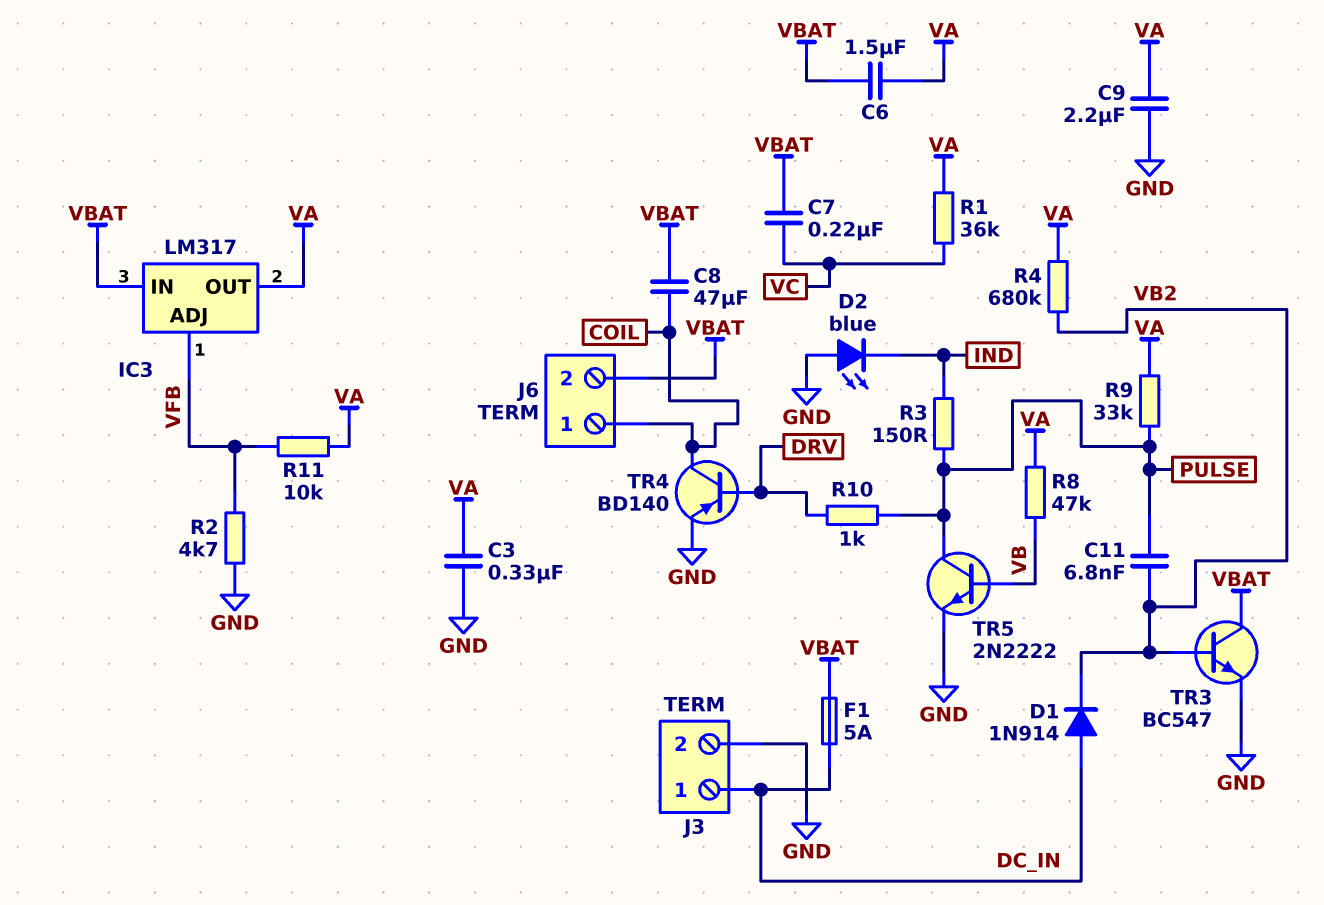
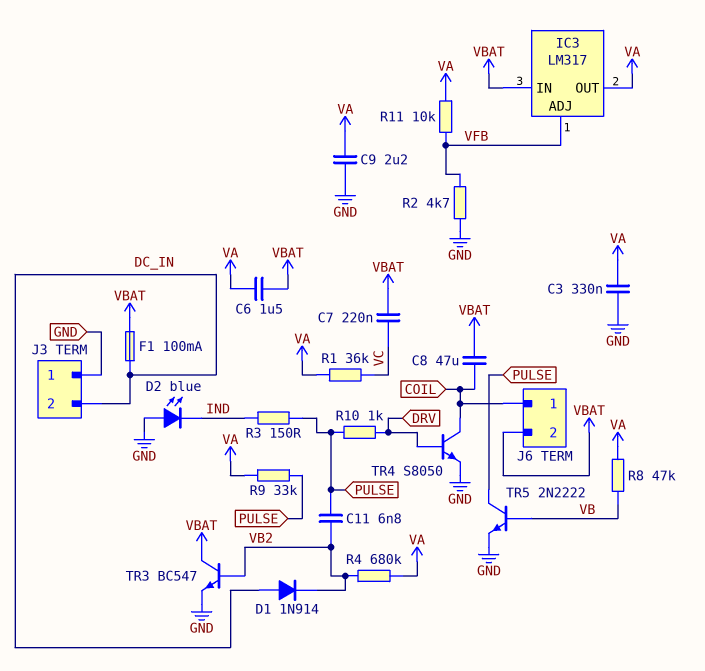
F1: 5A (DC_IN, VBAT) -> 100mA (DC_IN, VBAT)
J3 pin 1: DC_IN -> GND
J3 pin 2: GND -> DC_IN
TR4: PNP BD140 (B DRV, C COIL, E GND) -> NPN S8050 (B DRV, C COIL, E GND)

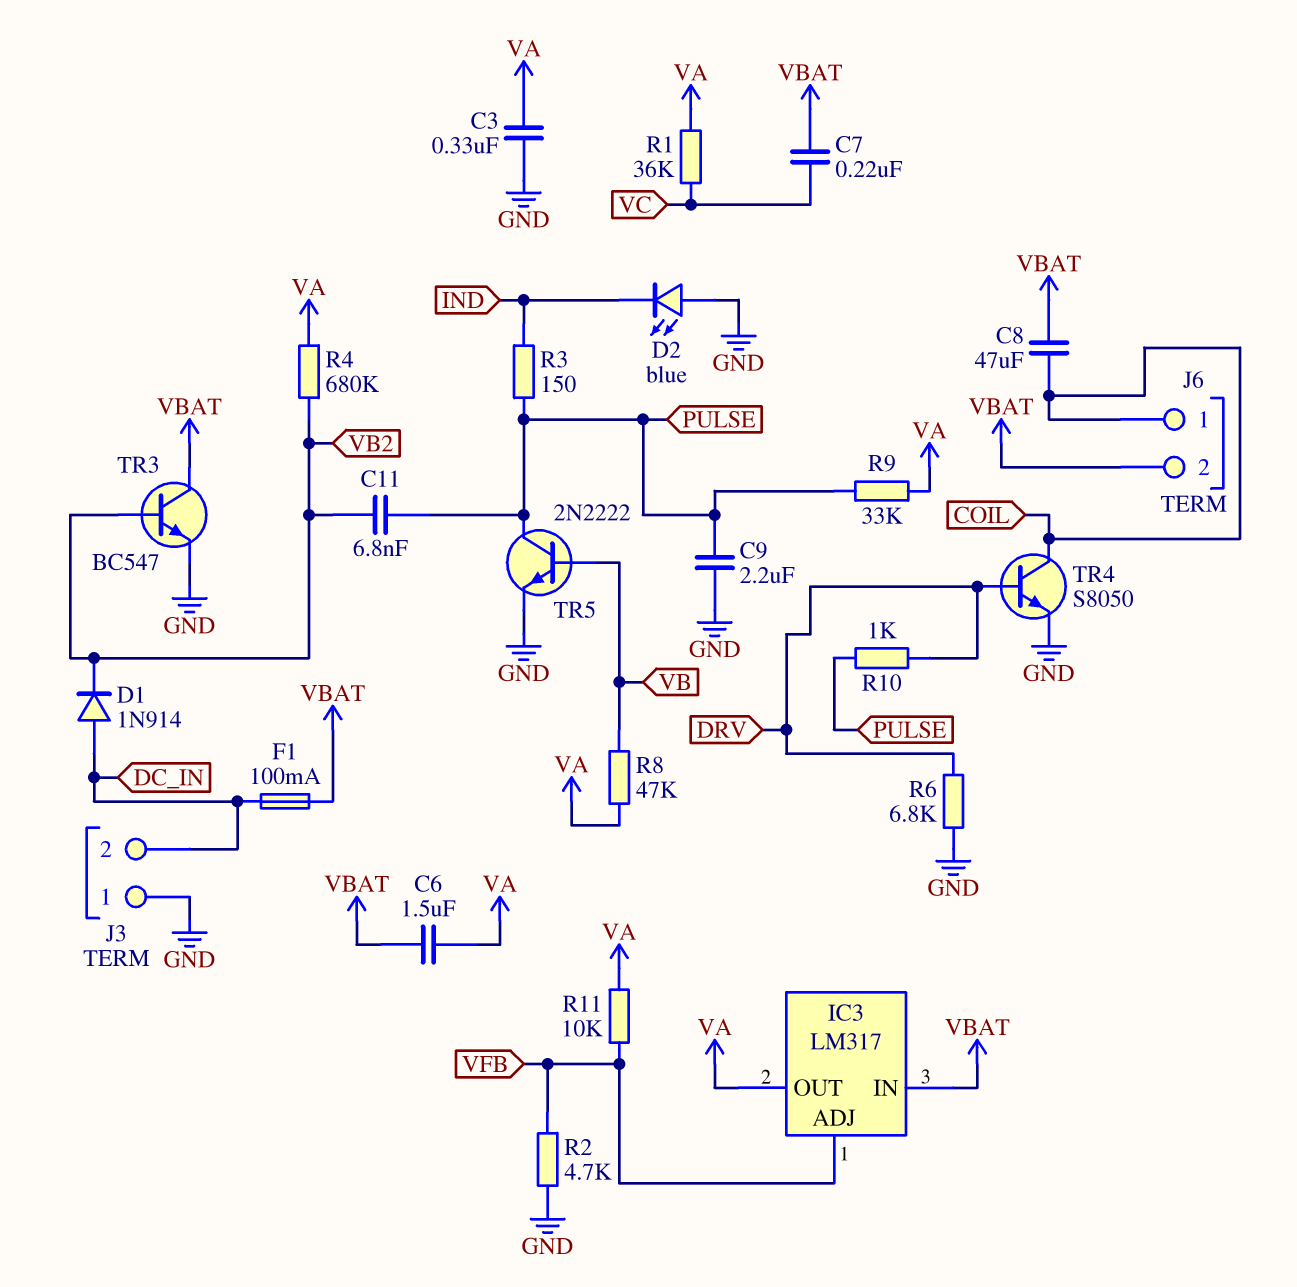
C9: 2.2uF (GND, VA) -> 2.2uF (GND, PULSE)
R6: none -> 6.8k (DRV, GND)

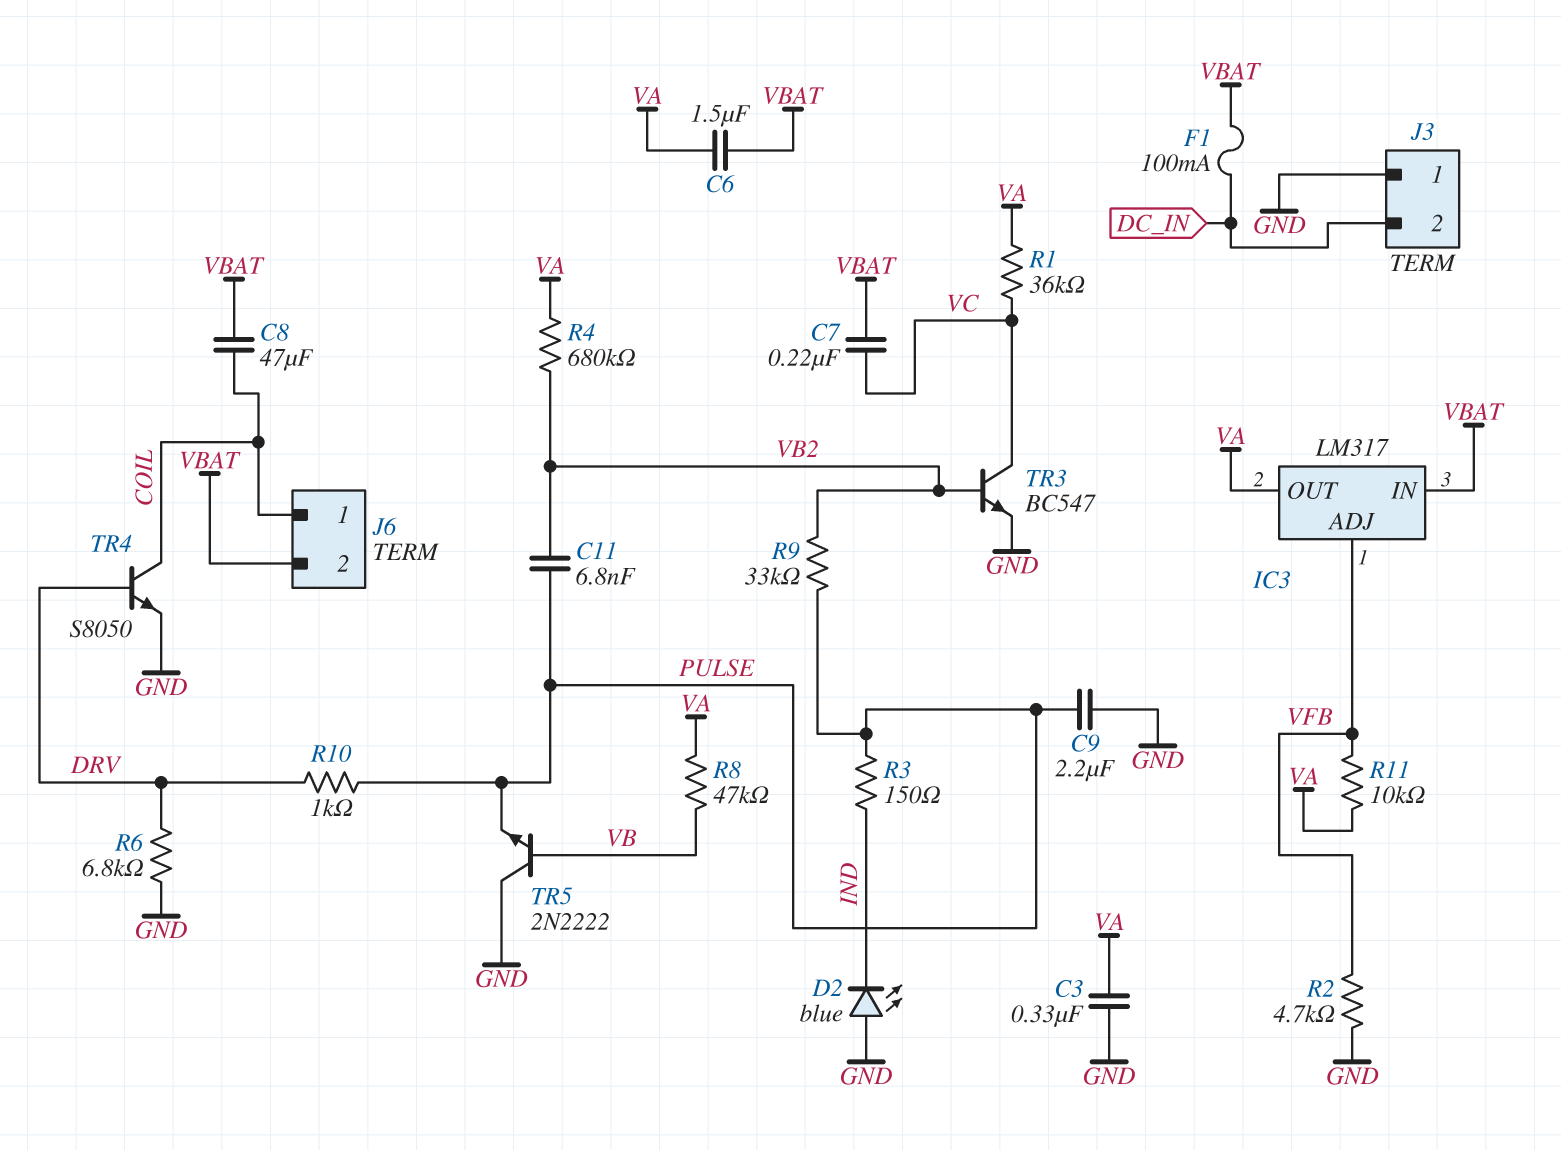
D1: diode 1N914 (A DC_IN, K VB2) -> none
R9: 33k (PULSE, VA) -> 33k (PULSE, VB2)
TR3: NPN BC547 (B VB2, C VBAT, E GND) -> NPN BC547 (B VB2, C VC, E GND)
TR5: NPN 2N2222 (B VB, C PULSE, E GND) -> NPN 2N2222 (B VB, C GND, E PULSE)

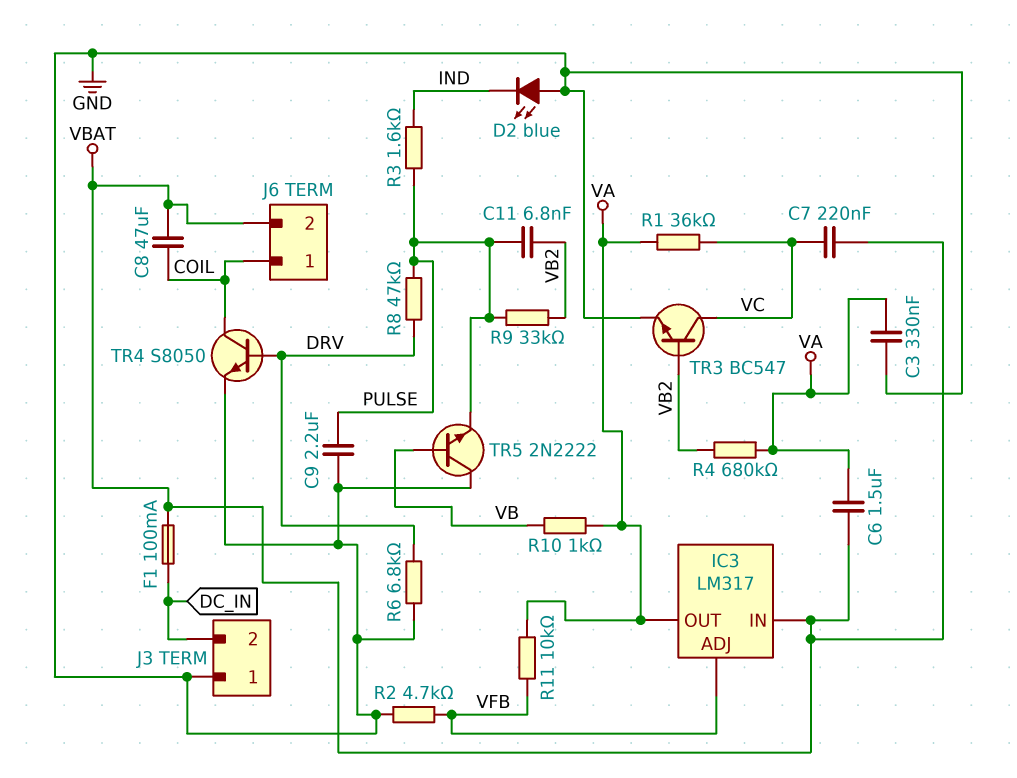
R3: 150 (IND, PULSE) -> 1.6k (IND, PULSE)
R8: 47k (VA, VB) -> 47k (DRV, PULSE)
R10: 1k (DRV, PULSE) -> 1k (VA, VB)

